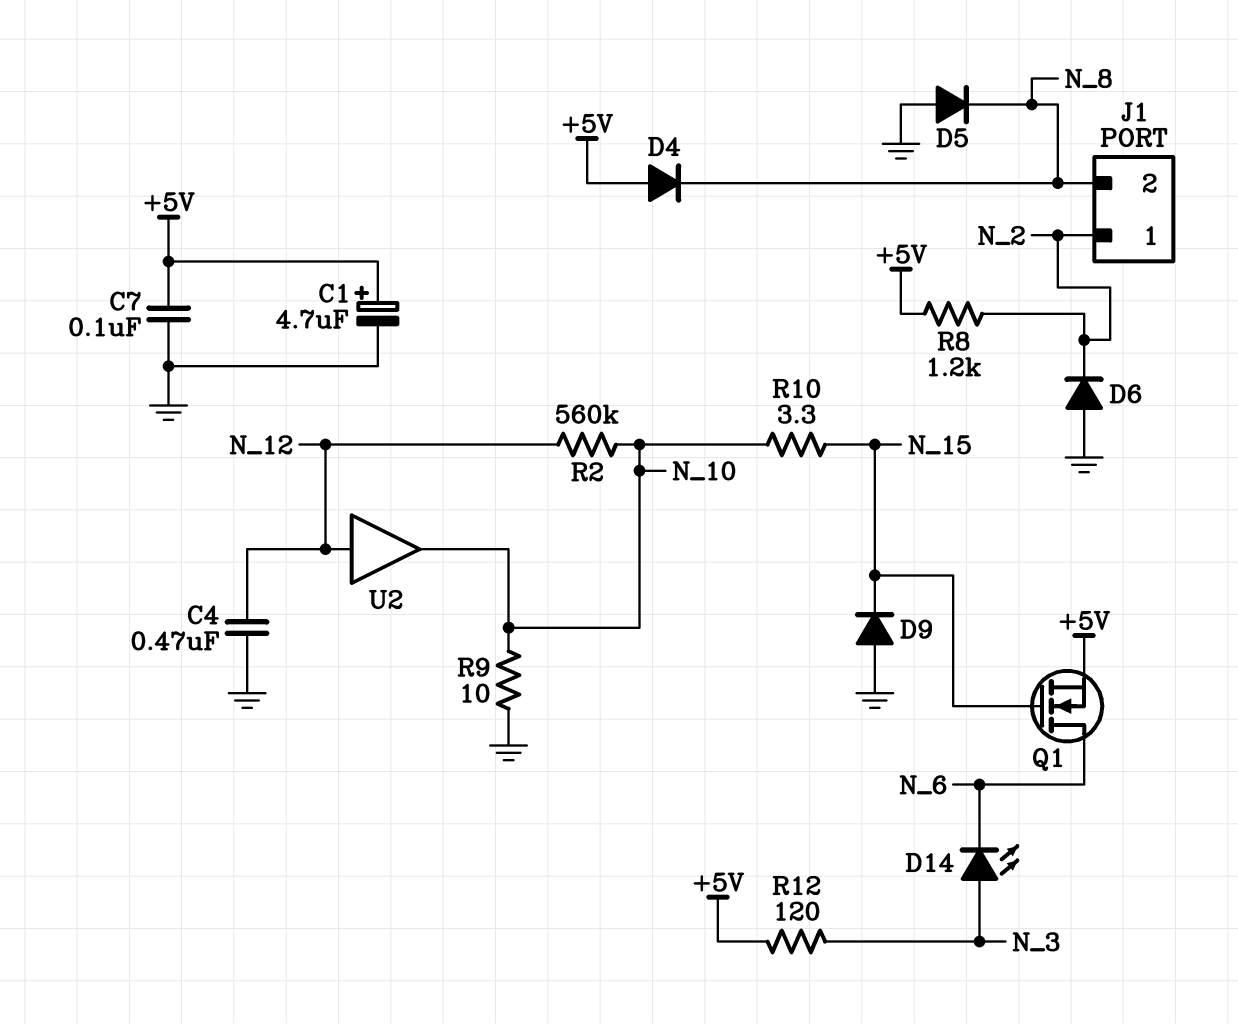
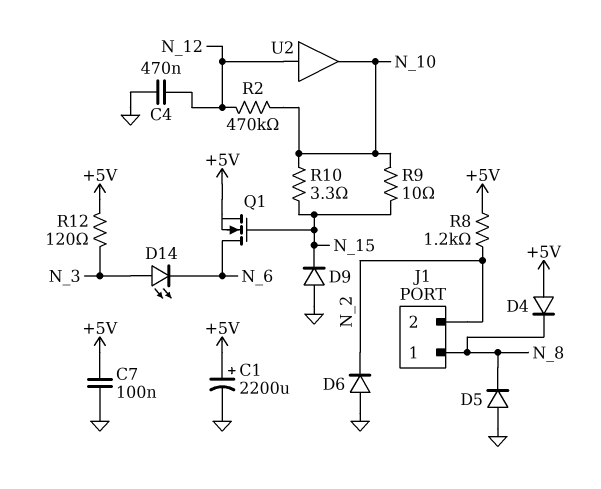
C1: 4.7uF (plus +5V, minus GND) -> 2200uF (plus +5V, minus GND)
J1 pin 1: N_2 -> N_8
J1 pin 2: N_8 -> N_2
R2: 560k (N_10, N_12) -> 470k (N_10, N_12)
R9: 10 (GND, N_10) -> 10 (N_10, N_15)

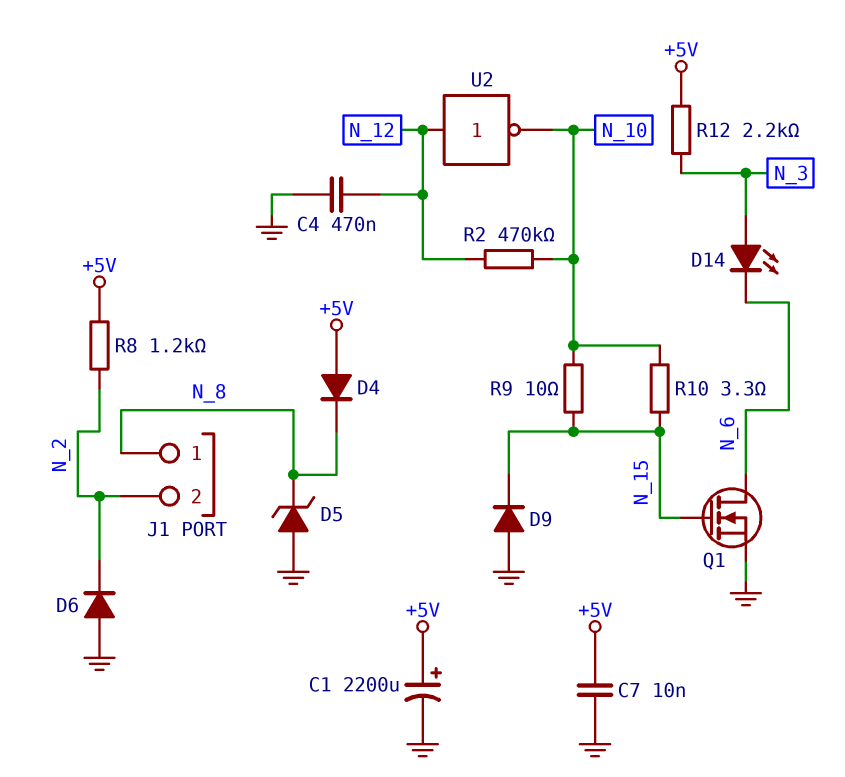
C7: 100nF (+5V, GND) -> 10nF (+5V, GND)
D5: diode (A GND, K N_8) -> zener (A GND, K N_8)
Q1: NMOS (G N_15, D N_6, S +5V) -> NMOS (G N_15, D N_6, S GND)
R12: 120 (+5V, N_3) -> 2.2k (+5V, N_3)
U2: buffer (in N_12, out N_10) -> NOT (in N_12, out N_10)

